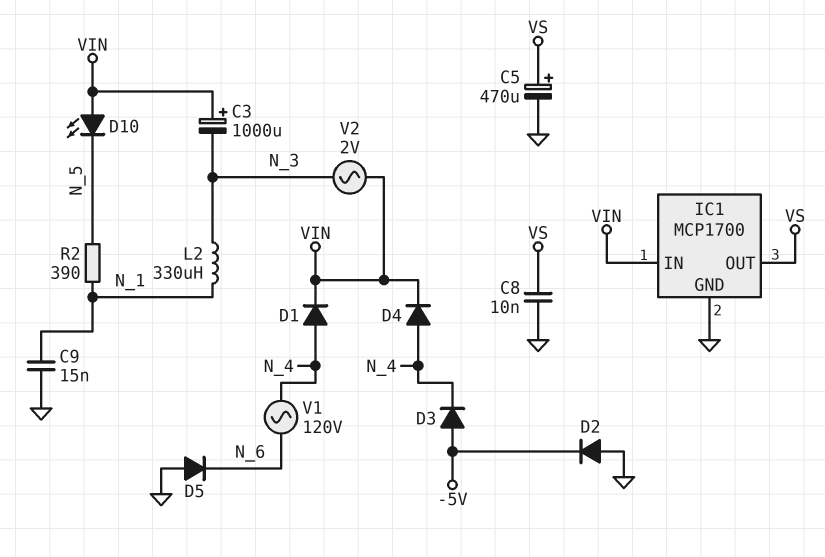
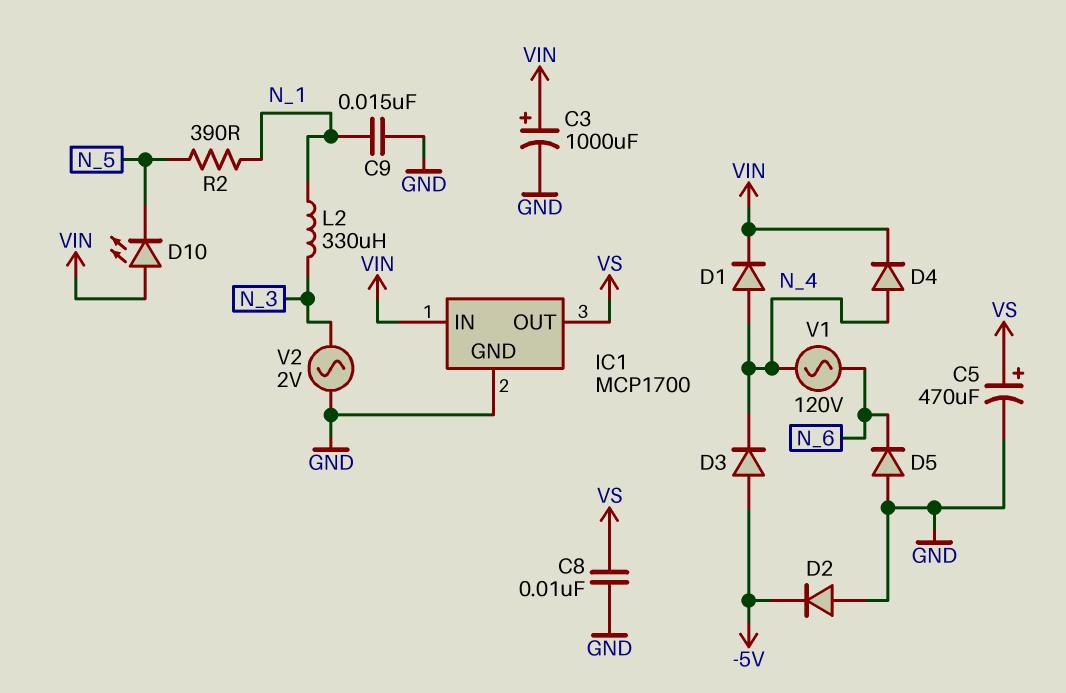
C3: 1000uF (plus VIN, minus N_3) -> 1000uF (plus VIN, minus GND)
V2: AC 2V (N_3, VIN) -> AC 2V (GND, N_3)

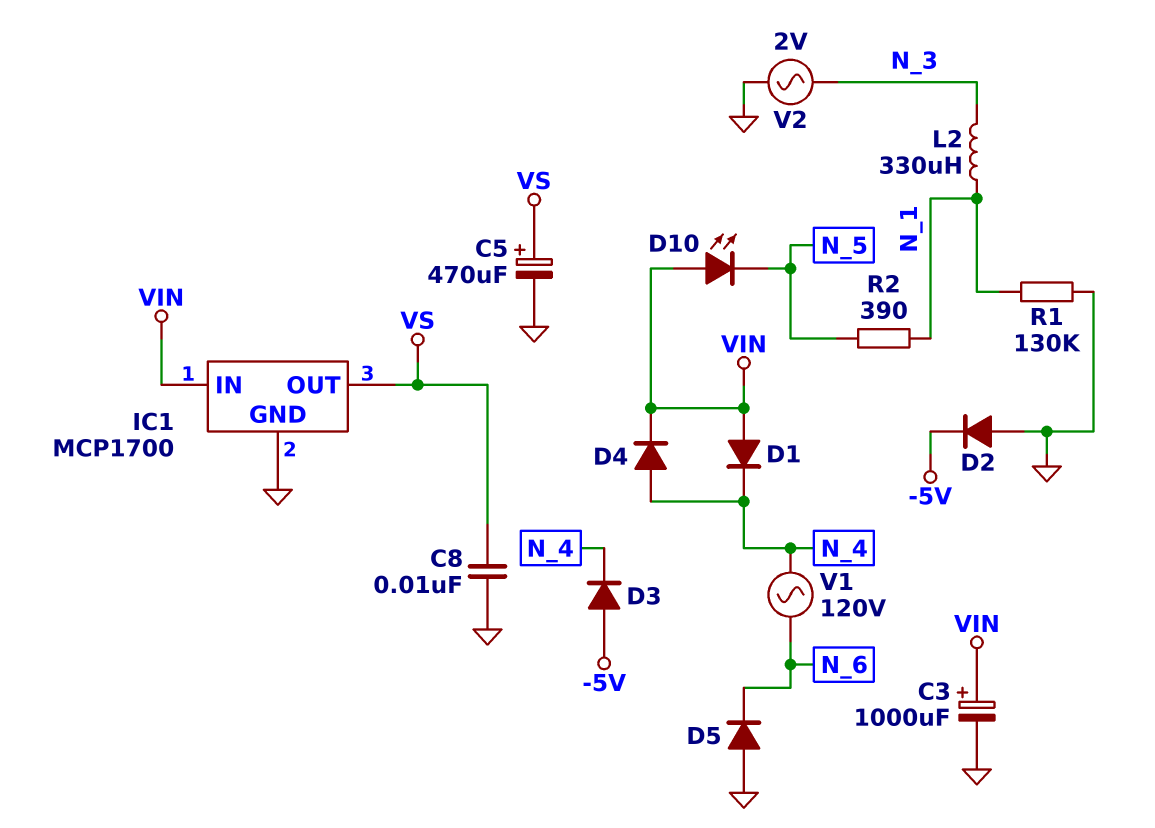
C9: 15nF (GND, N_1) -> none
D1: diode (A N_4, K VIN) -> diode (A VIN, K N_4)
R1: none -> 130k (GND, N_1)

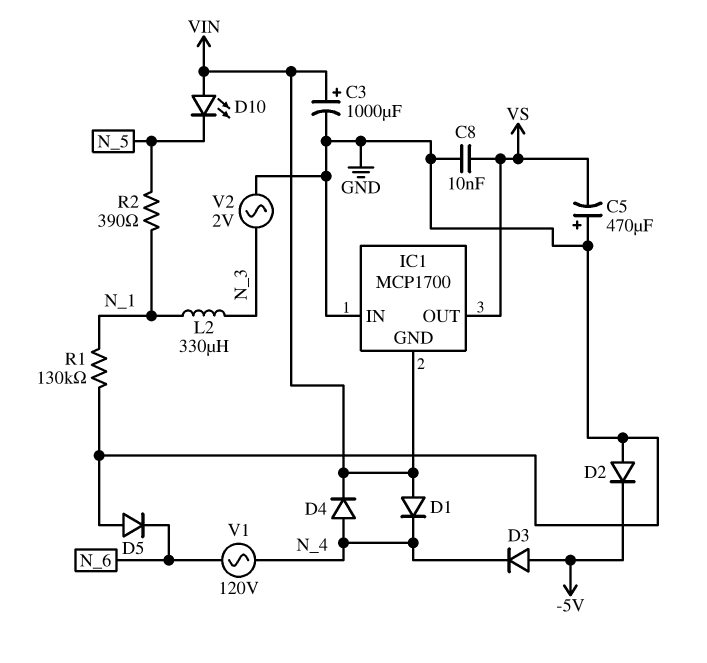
C5: 470uF (plus VS, minus GND) -> 470uF (plus GND, minus VS)
IC1 pin GND: GND -> VIN
IC1 pin IN: VIN -> GND

